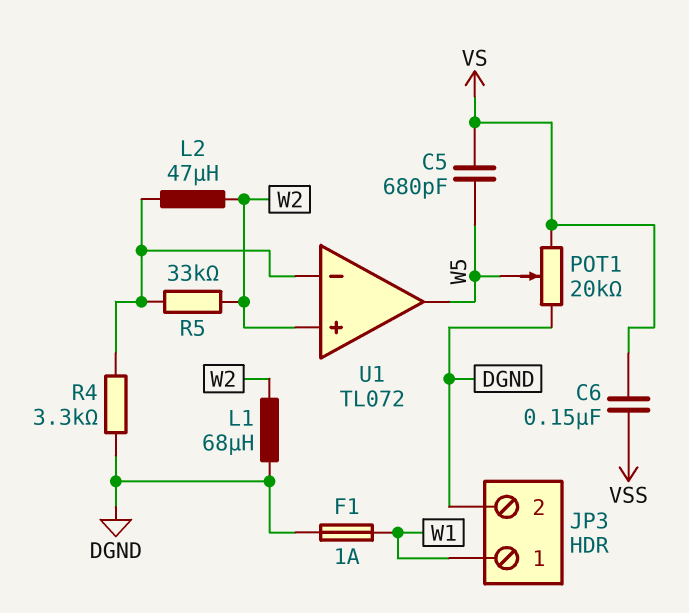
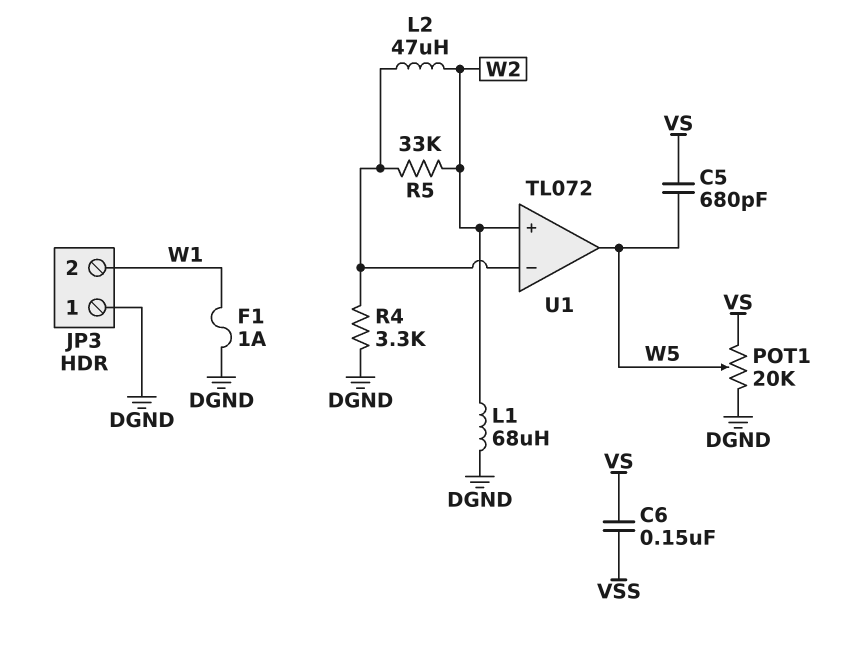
JP3 pin 1: W1 -> DGND
JP3 pin 2: DGND -> W1

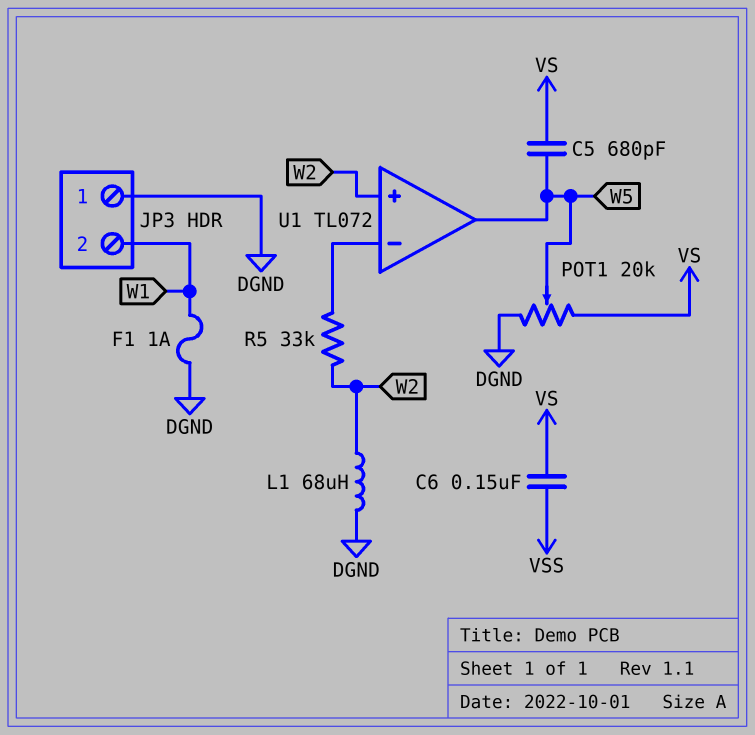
L2: 47uH (U1/in-, W2) -> none
R4: 3.3k (DGND, U1/in-) -> none

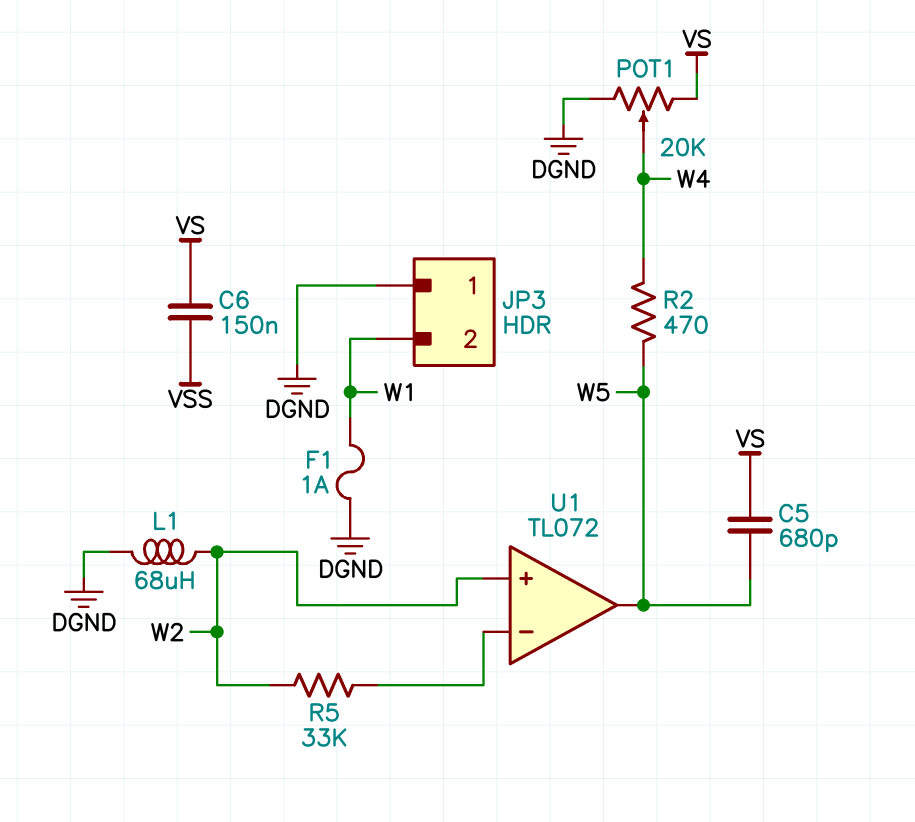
POT1: 20k (DGND, VS, wiper W5) -> 20k (DGND, VS, wiper W4)
R2: none -> 470 (W4, W5)

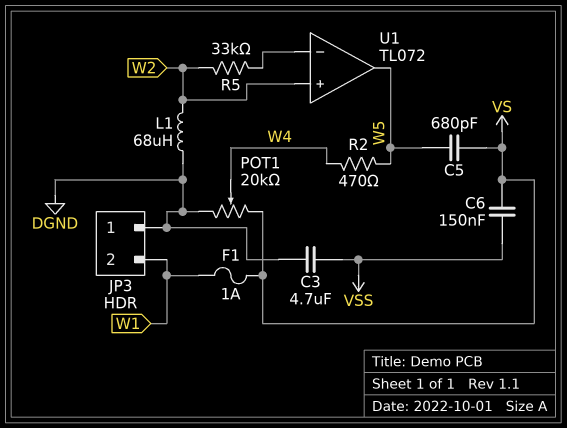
C3: none -> 4.7uF (DGND, VSS)
F1: 1A (DGND, W1) -> 1A (VS, W1)

